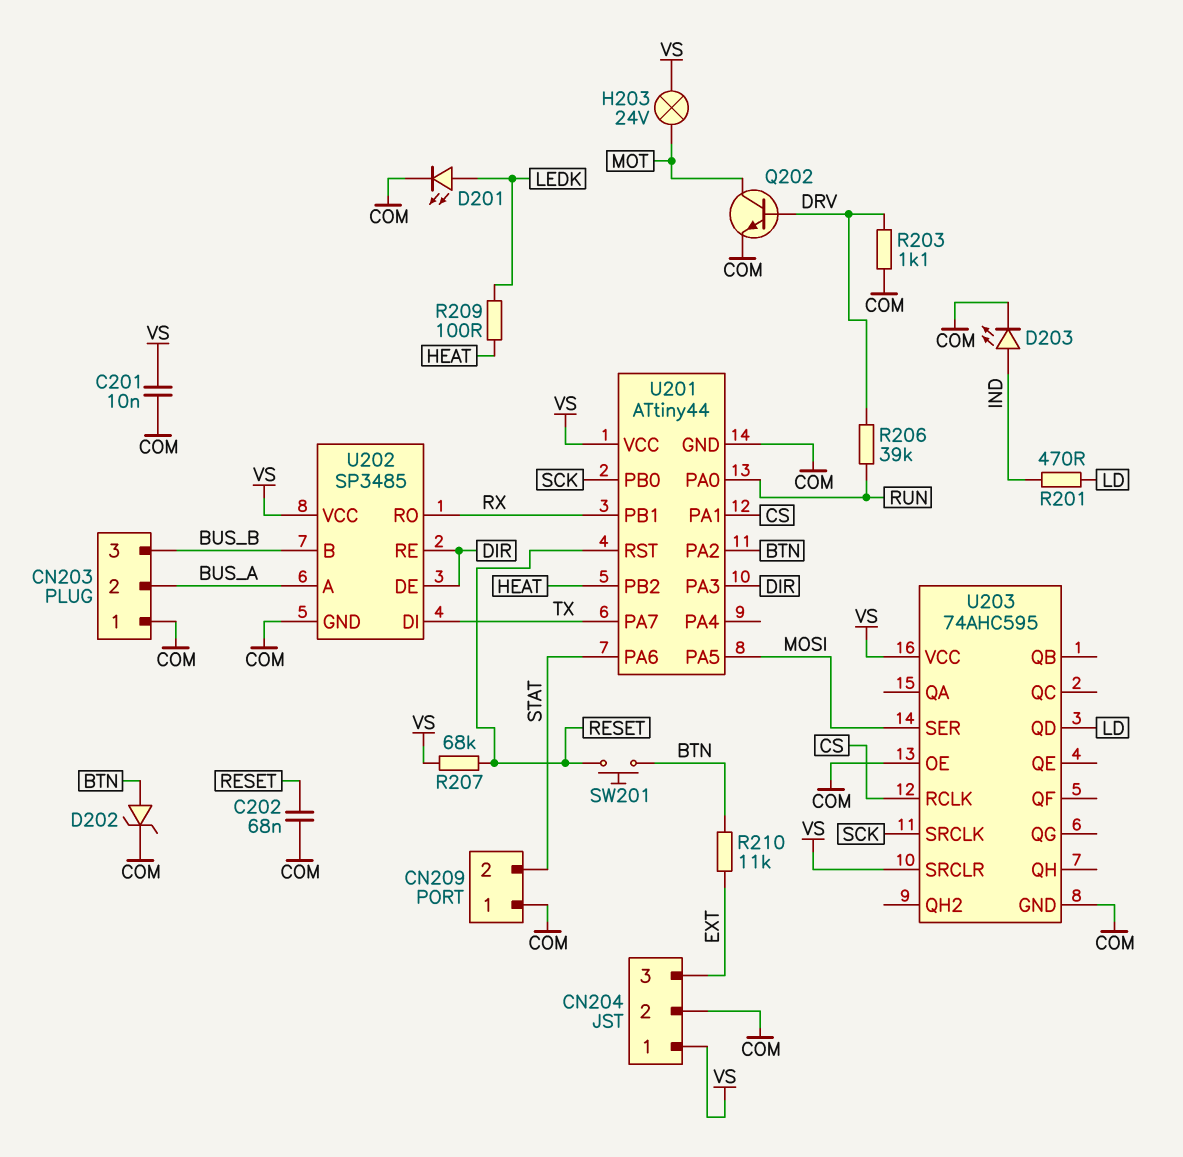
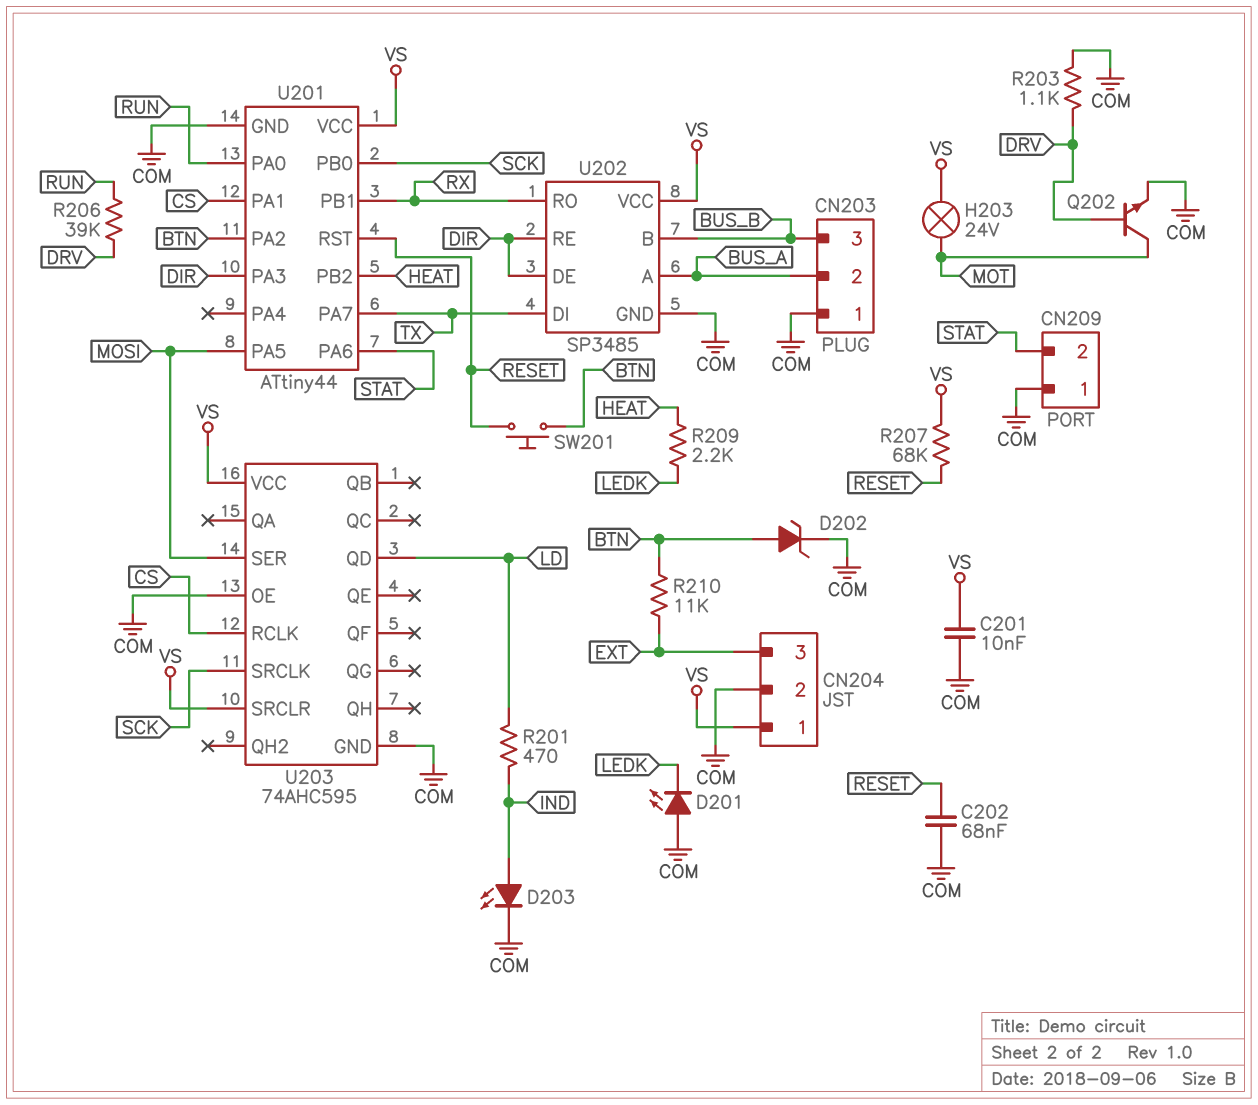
D201: LED (A LEDK, K COM) -> LED (A COM, K LEDK)
R209: 100 (HEAT, LEDK) -> 2.2k (HEAT, LEDK)

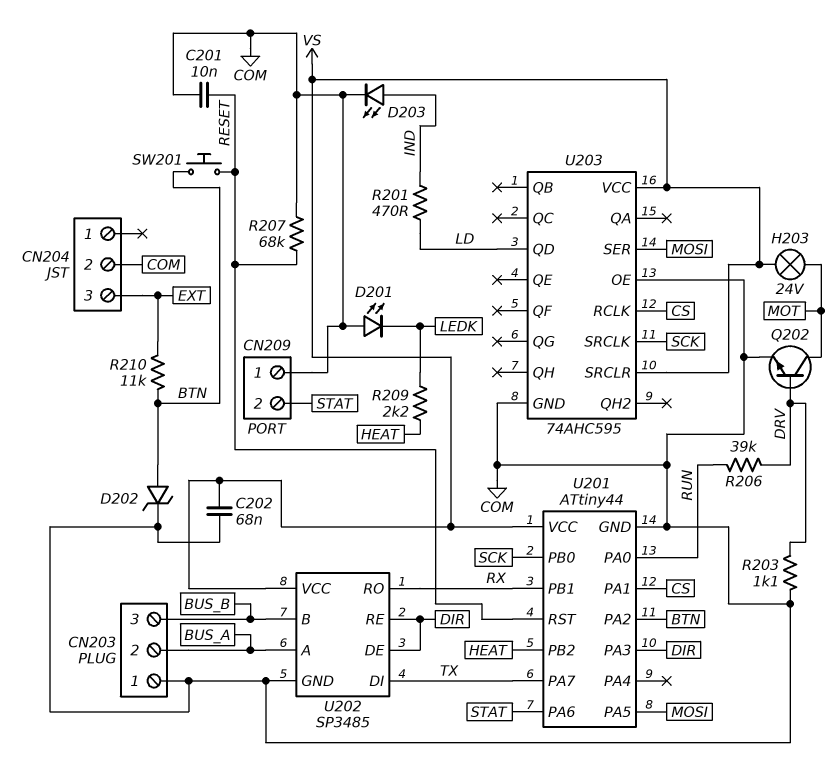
C201: 10nF (COM, VS) -> 10nF (COM, RESET)
C202: 68nF (COM, RESET) -> 68nF (COM, VS)
CN204 pin 1: VS -> none
R207: 68k (RESET, VS) -> 68k (COM, RESET)

